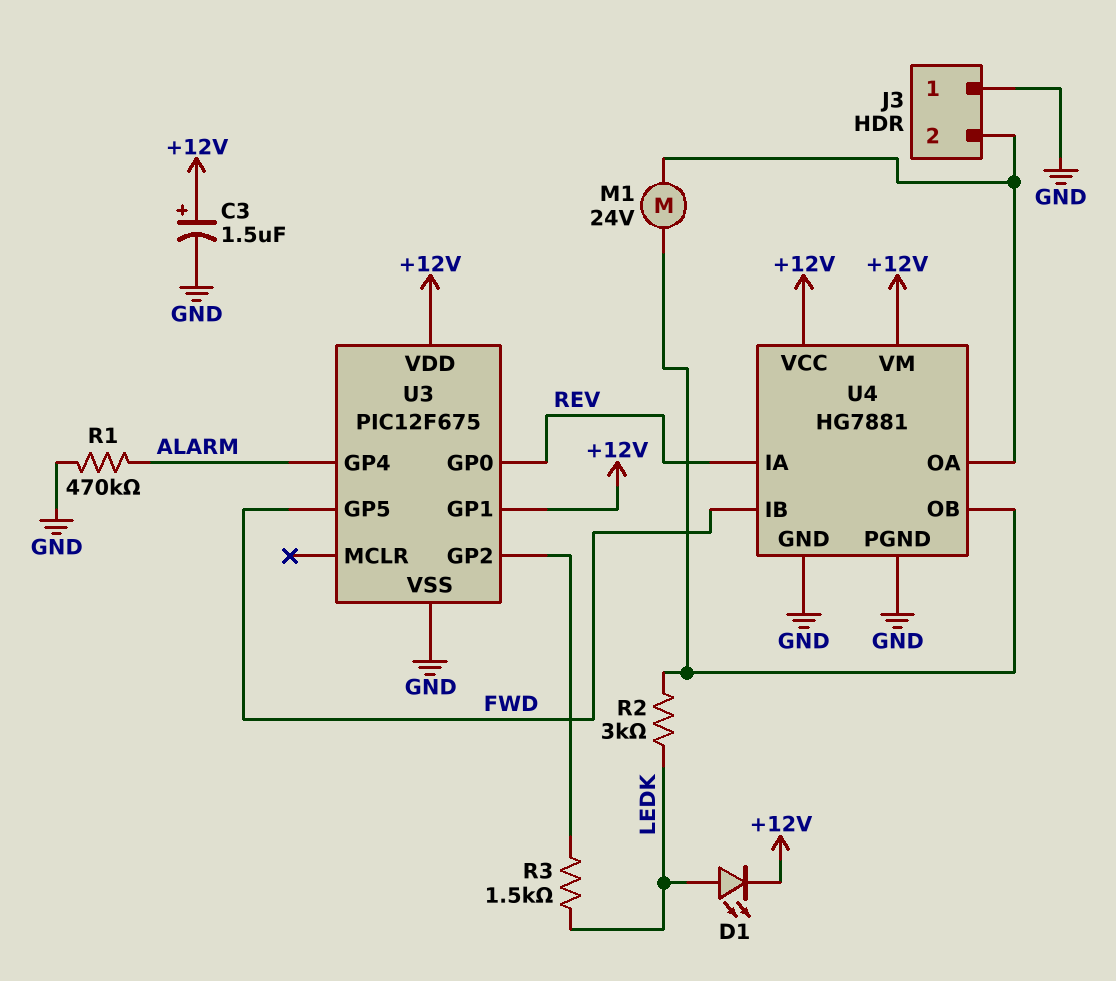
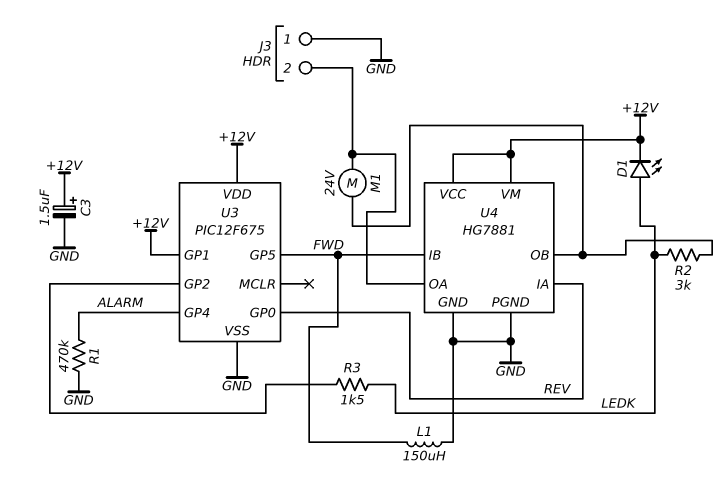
L1: none -> 150uH (FWD, GND)

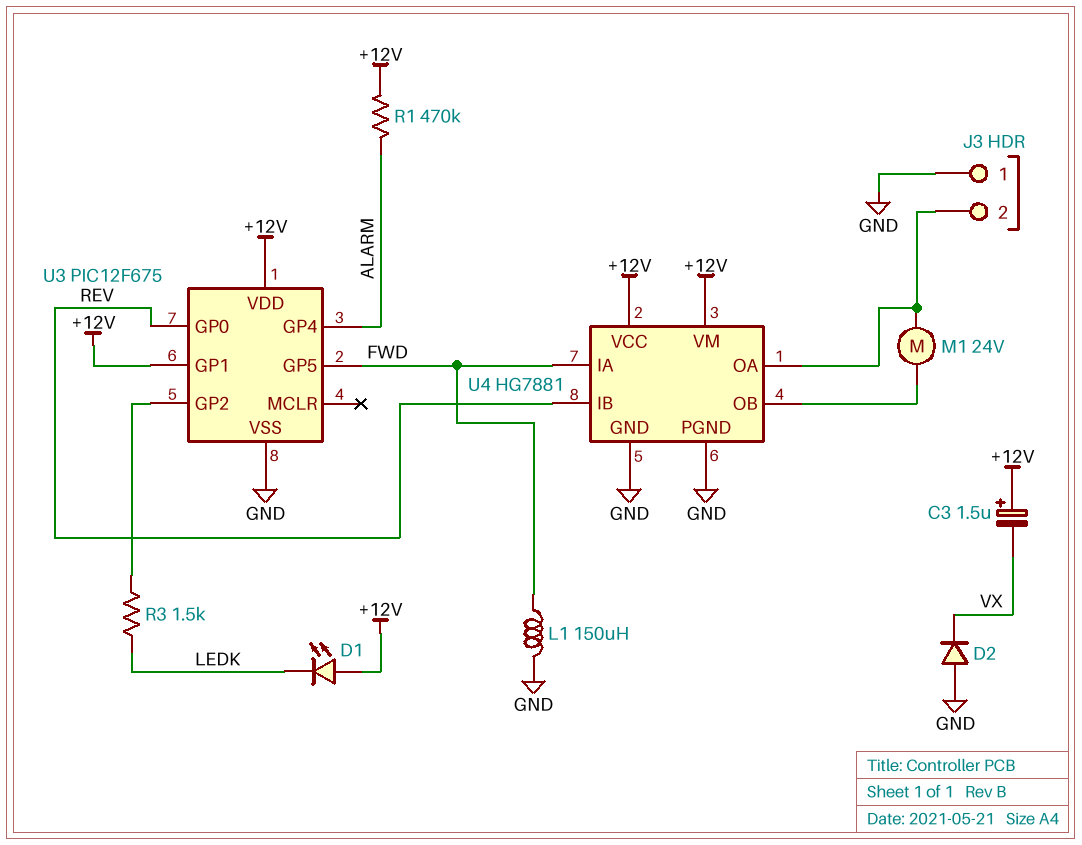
C3: 1.5uF (plus +12V, minus GND) -> 1.5uF (plus +12V, minus VX)
D1: LED (A LEDK, K +12V) -> LED (A +12V, K LEDK)
D2: none -> diode (A GND, K VX)
R1: 470k (ALARM, GND) -> 470k (+12V, ALARM)
R2: 3k (LEDK, U4/OB) -> none
U4 pin IA: REV -> FWD
U4 pin IB: FWD -> REV

